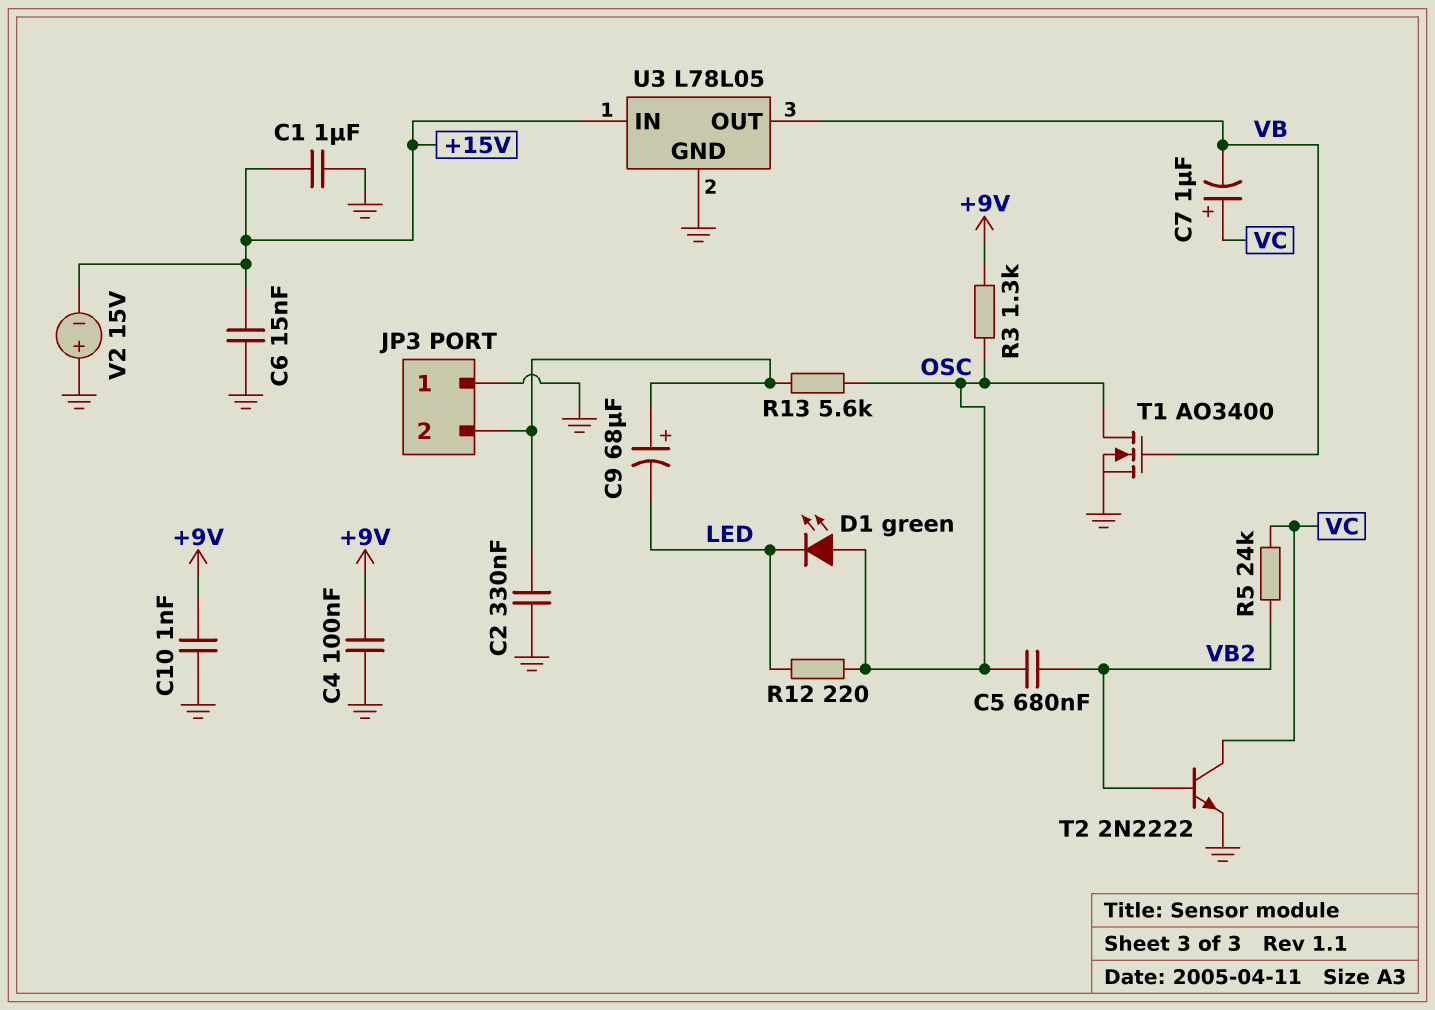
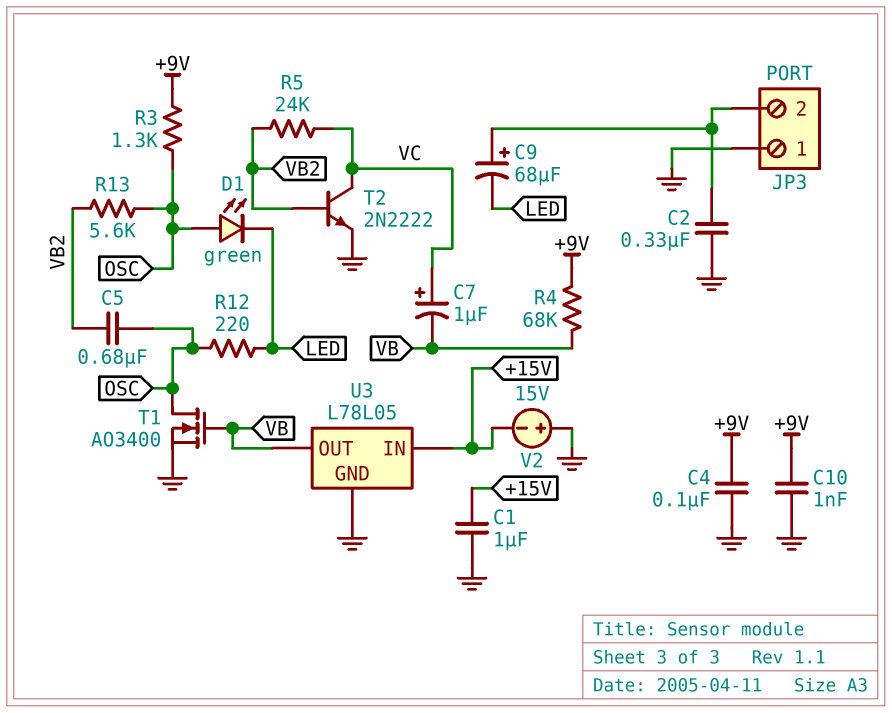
C6: 15nF (+15V, GND) -> none
R4: none -> 68k (+9V, VB)
R13: 5.6k (JP3/2, OSC) -> 5.6k (OSC, VB2)

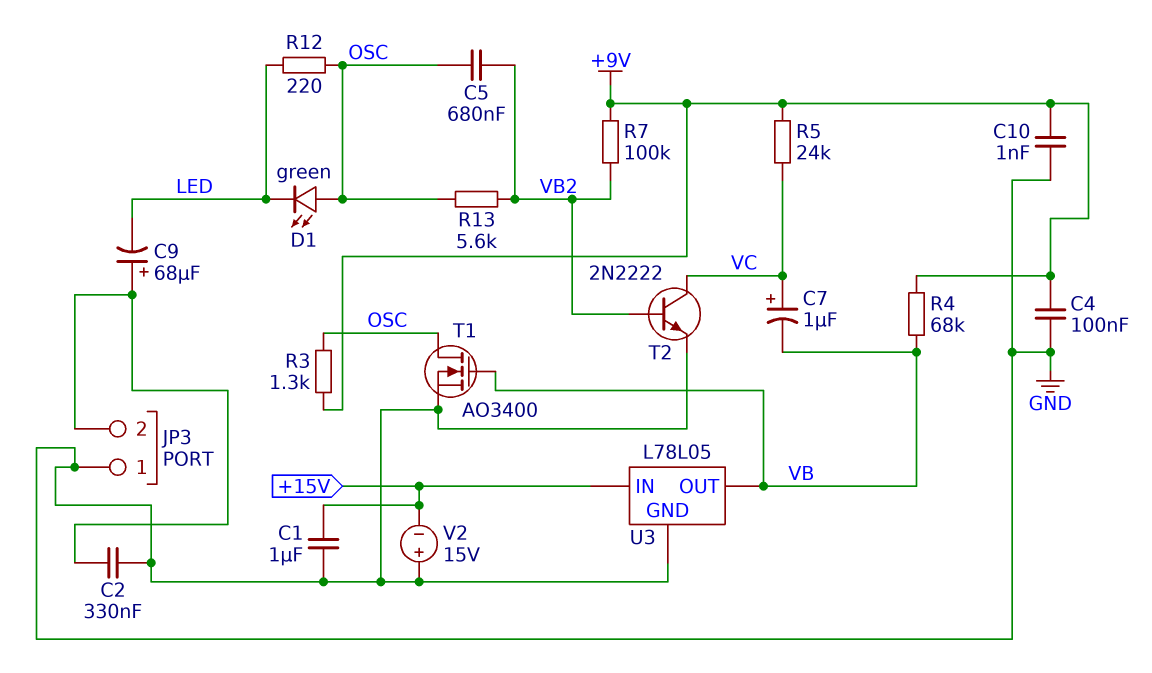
R5: 24k (VB2, VC) -> 24k (+9V, VC)
R7: none -> 100k (+9V, VB2)

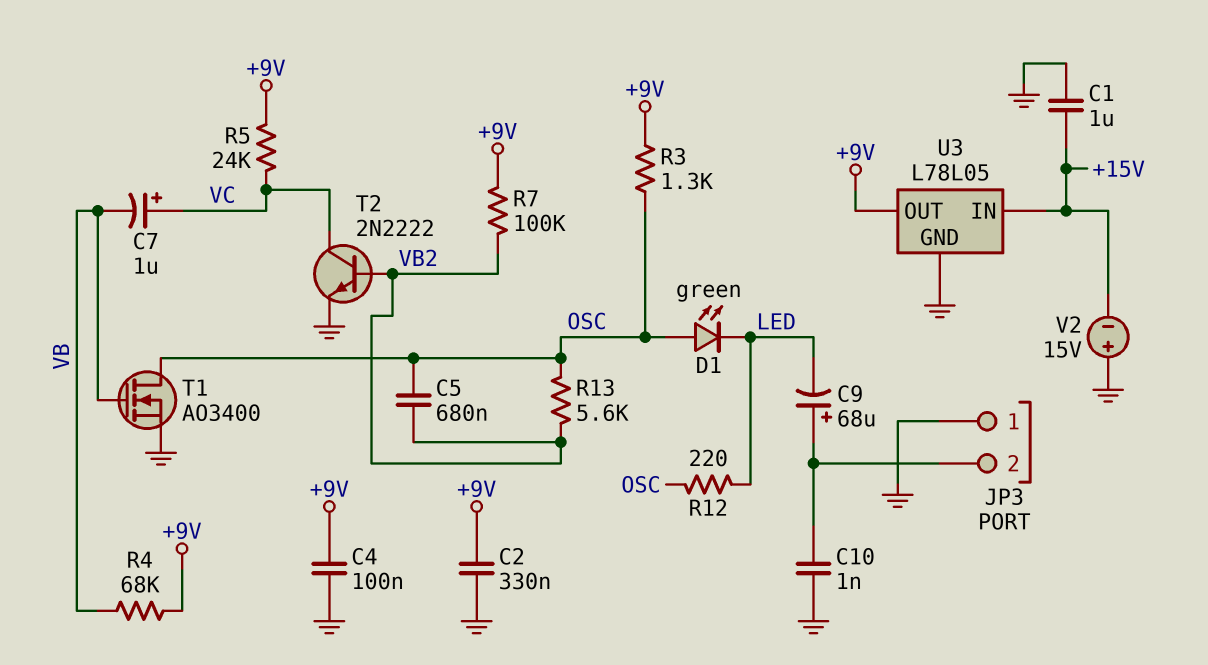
C2: 330nF (GND, JP3/2) -> 330nF (+9V, GND)
C10: 1nF (+9V, GND) -> 1nF (GND, JP3/2)
U3 pin OUT: VB -> +9V

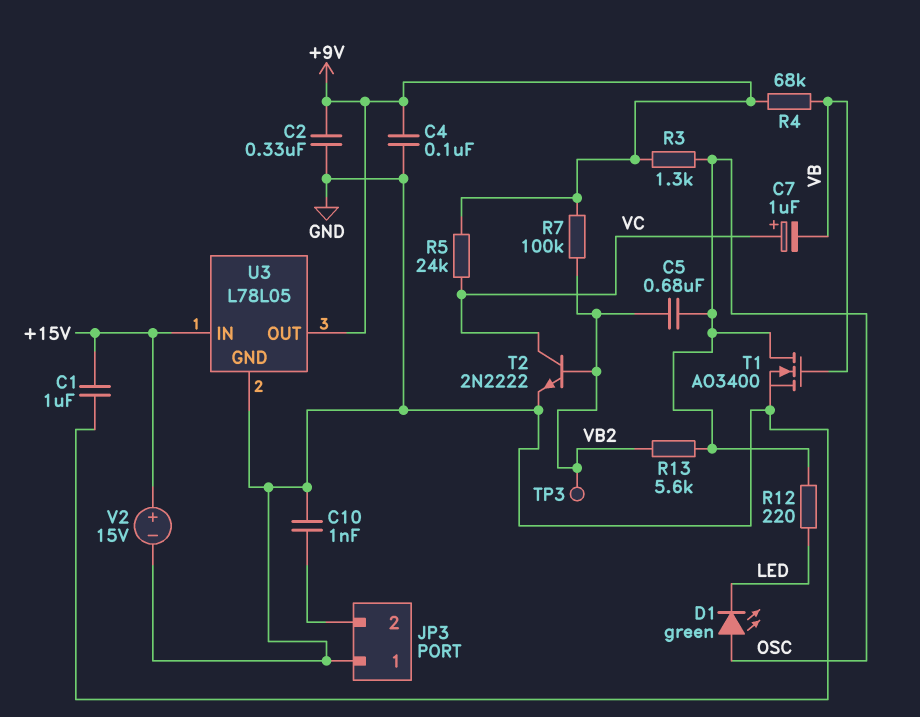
C9: 68uF (plus JP3/2, minus LED) -> none
TP3: none -> test point (VB2)
V2: 15V (plus GND, minus +15V) -> 15V (plus +15V, minus GND)

